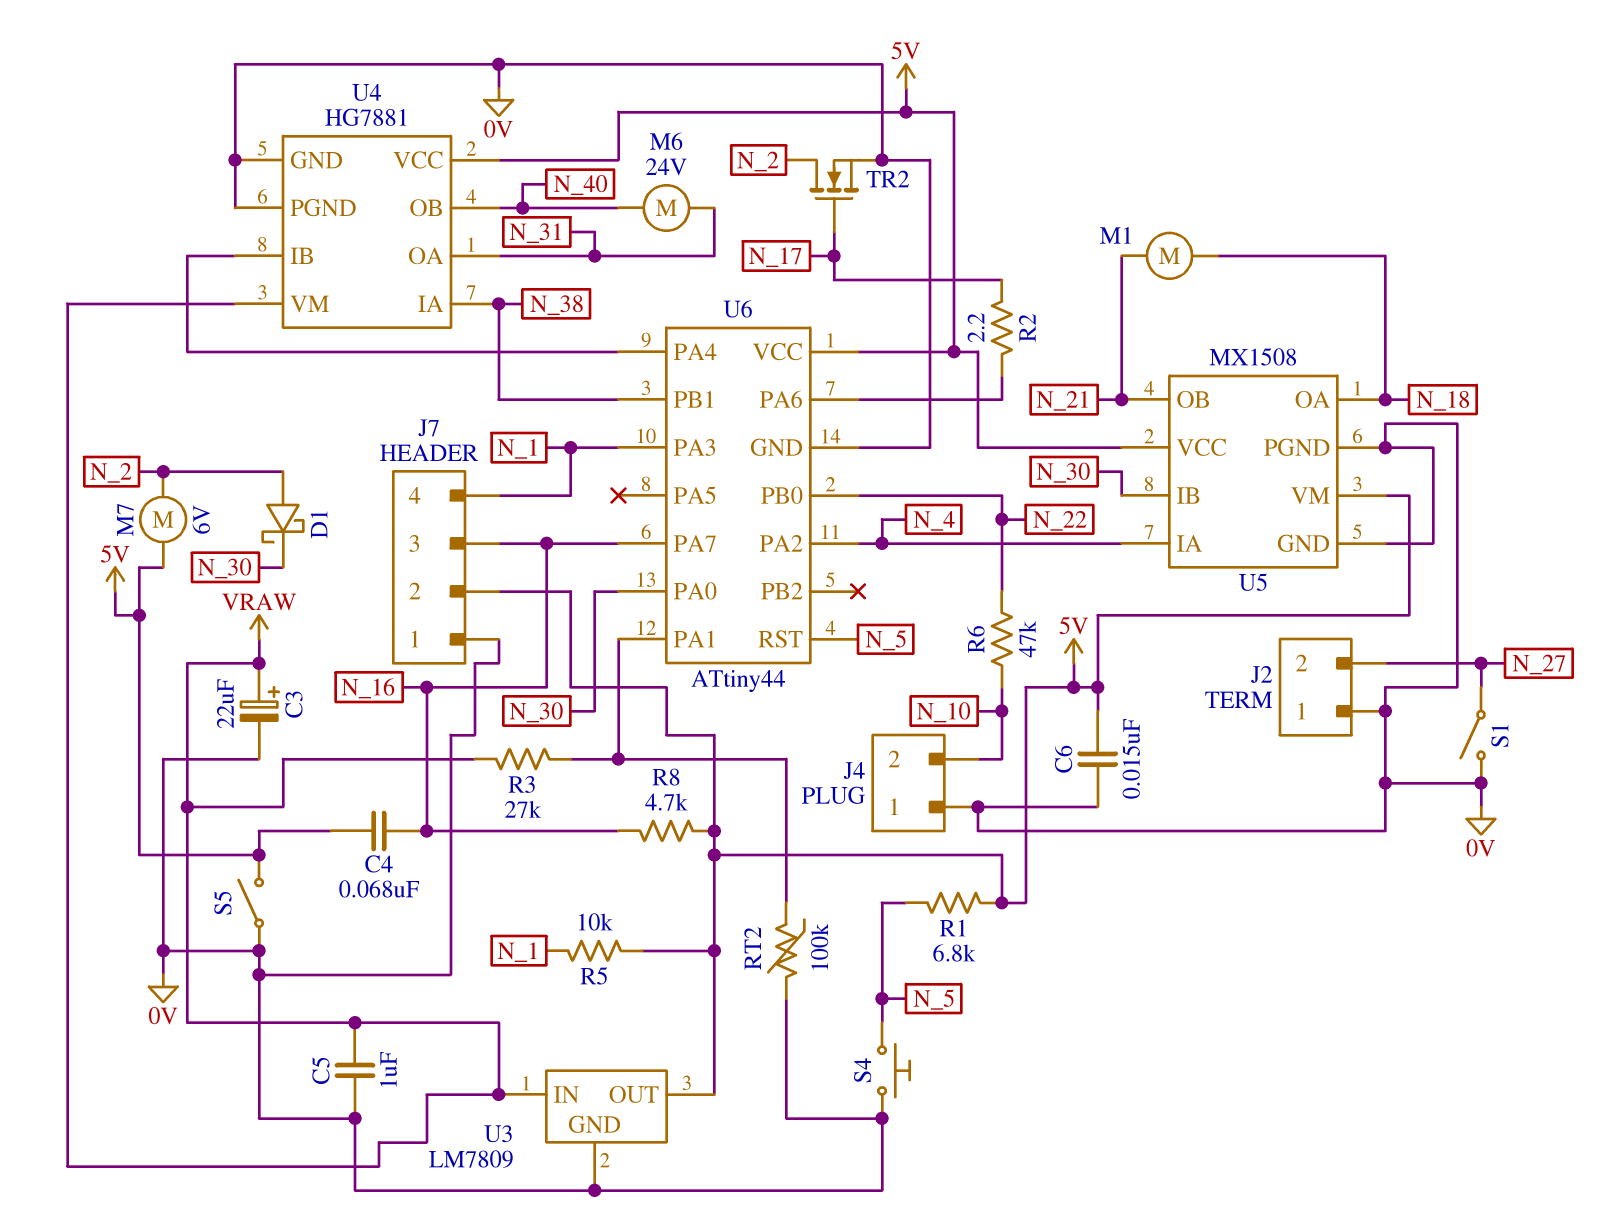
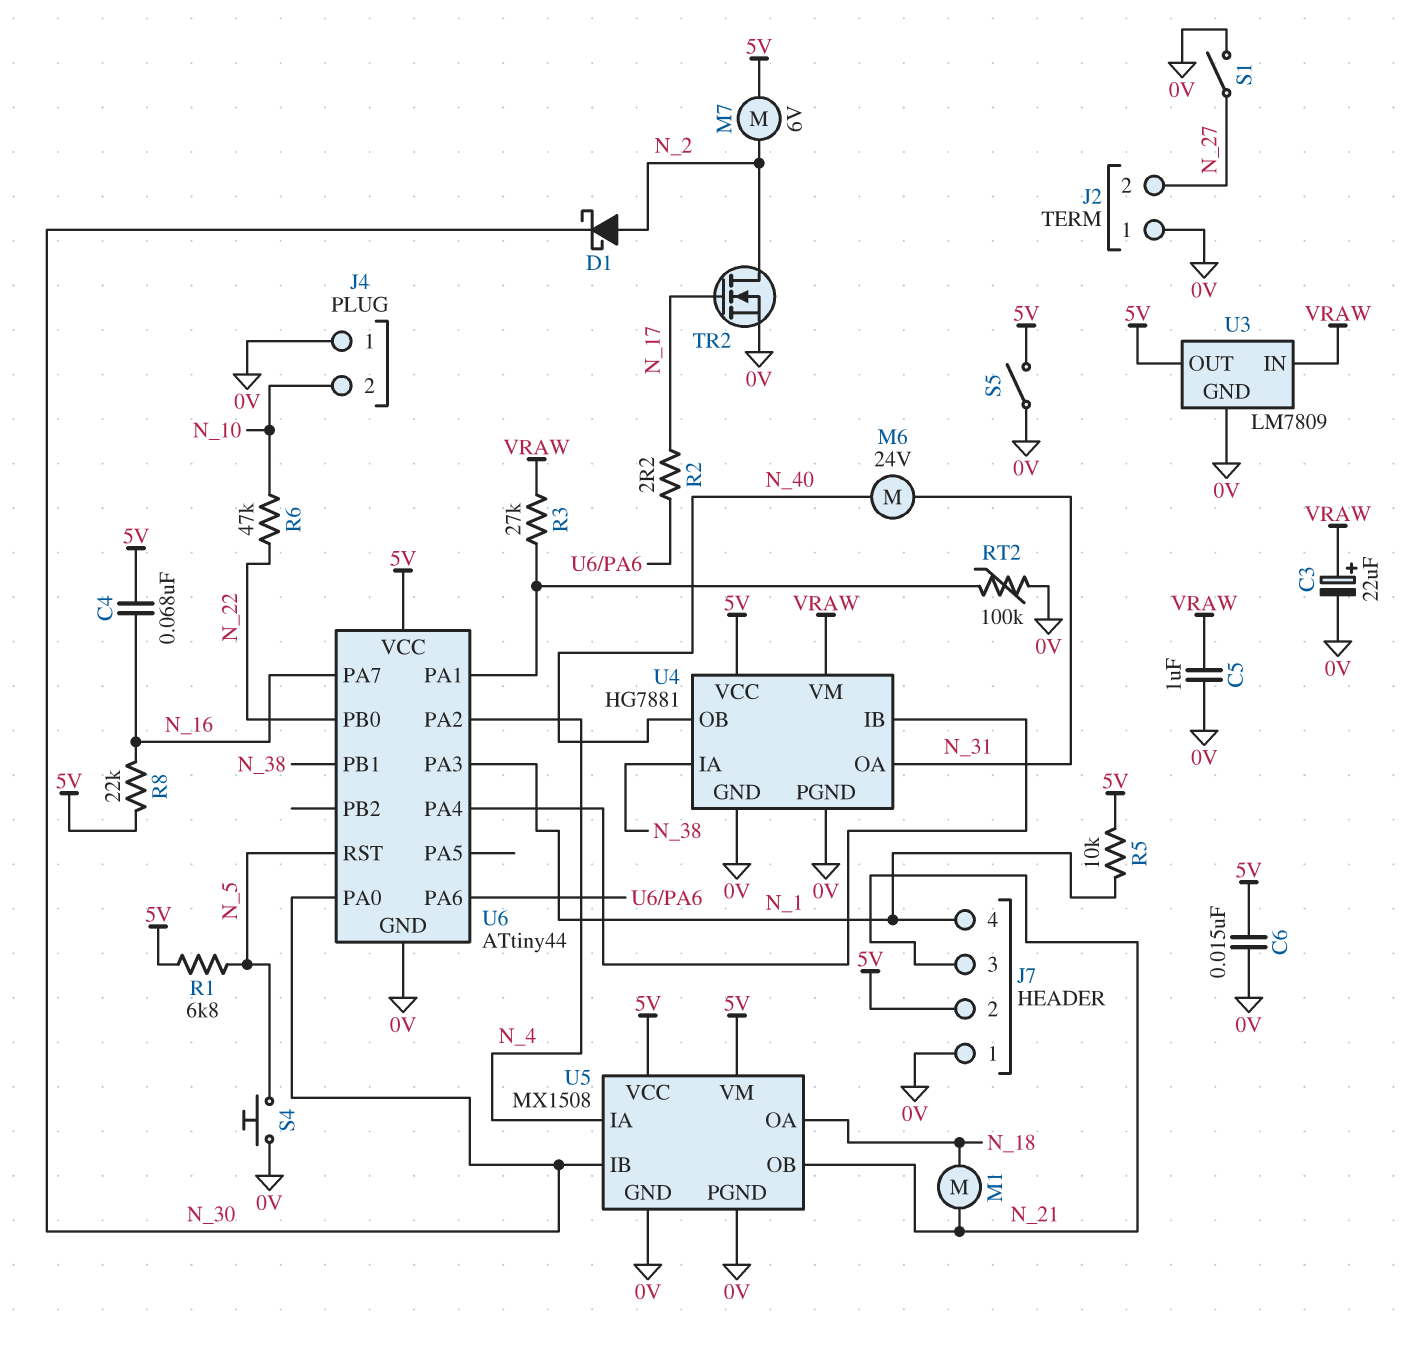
J7 pin 3: N_16 -> N_21
R8: 4.7k (5V, N_16) -> 22k (5V, N_16)

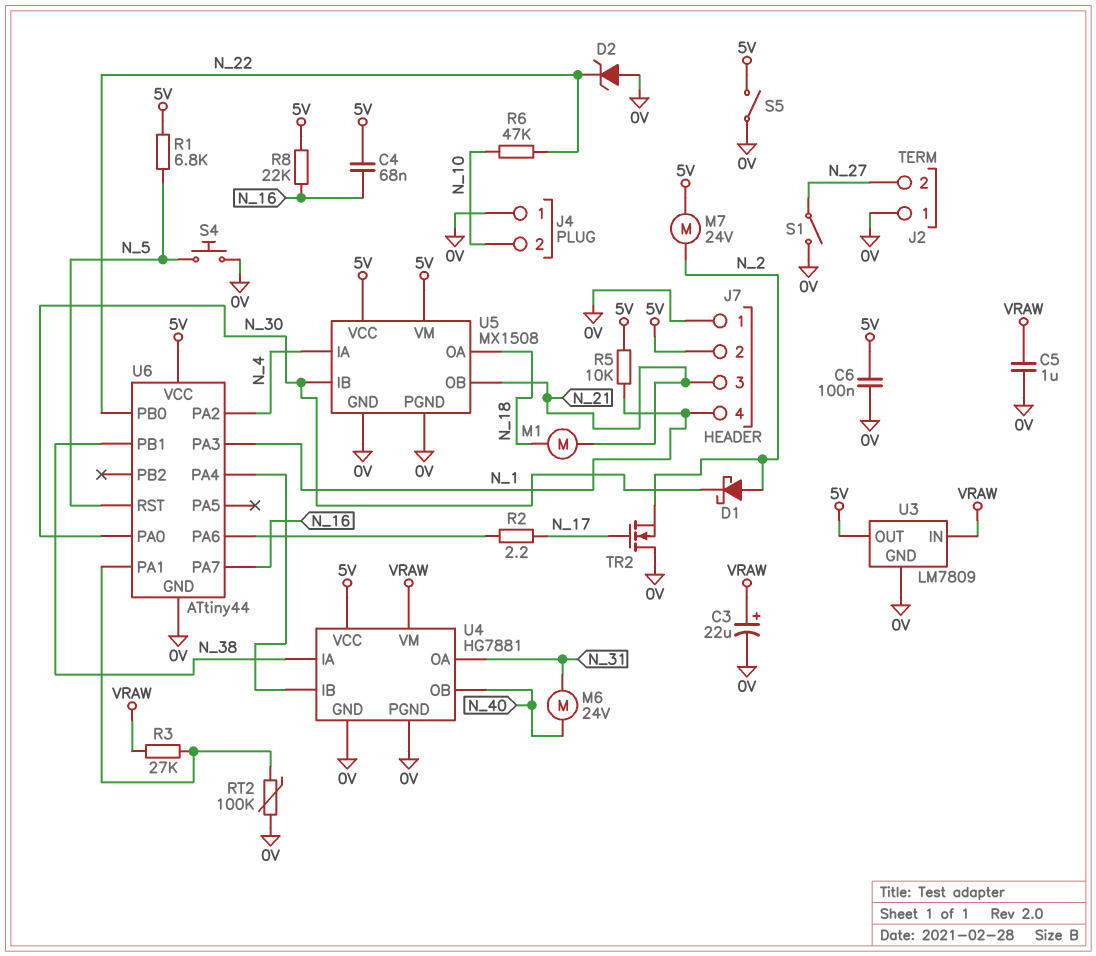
C6: 15nF (0V, 5V) -> 100nF (0V, 5V)
D2: none -> zener (A 0V, K N_22)
M7: motor 6V (5V, N_2) -> motor 24V (5V, N_2)
TR2: NMOS (G N_17, D N_2, S 0V) -> NMOS (G N_17, D 0V, S N_2)

